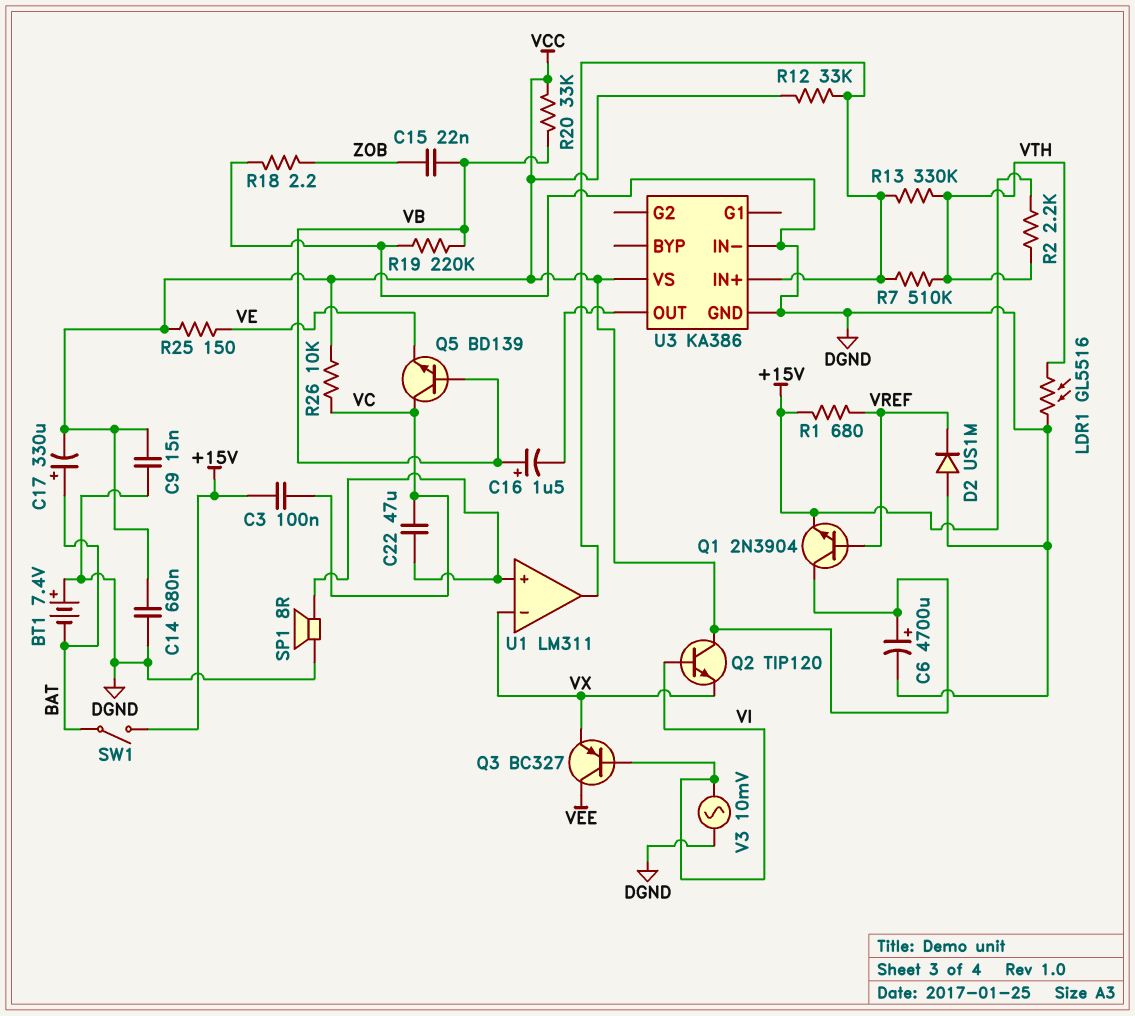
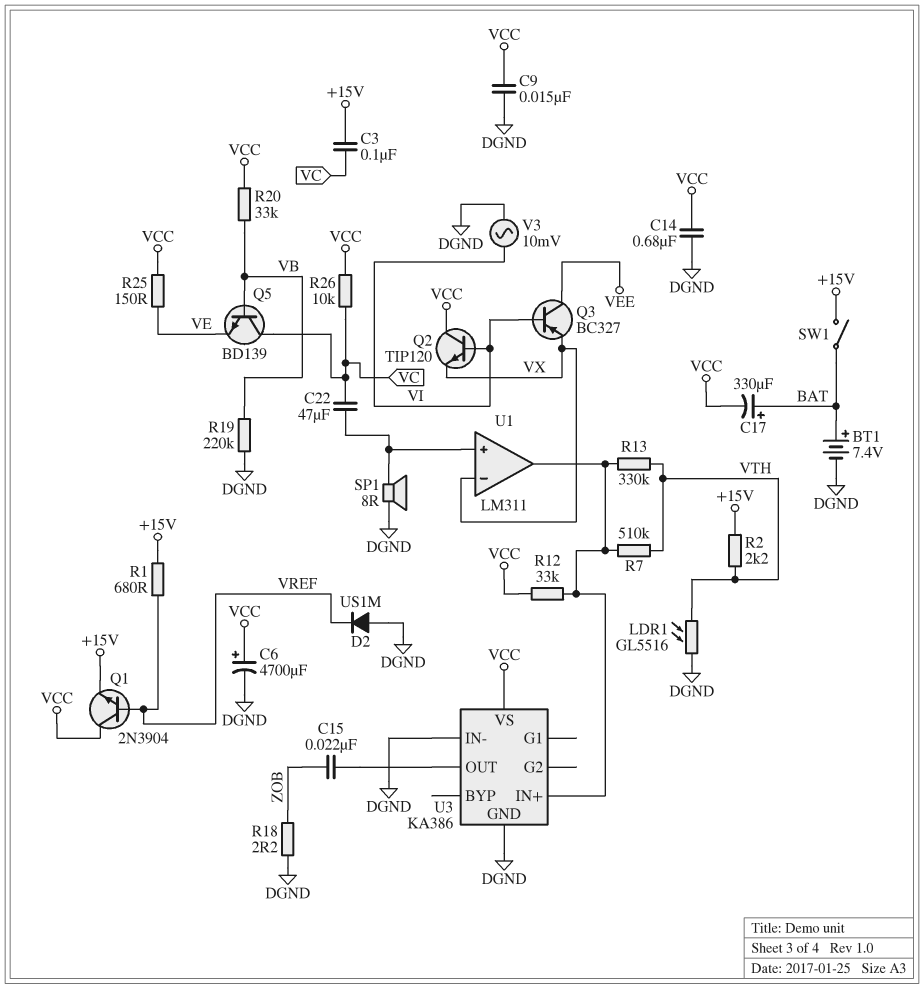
BT1: 7.4V (plus DGND, minus BAT) -> 7.4V (plus BAT, minus DGND)
C15: 22nF (VB, ZOB) -> 22nF (U3/OUT, ZOB)
C16: 1.5uF (plus VB, minus U3/OUT) -> none

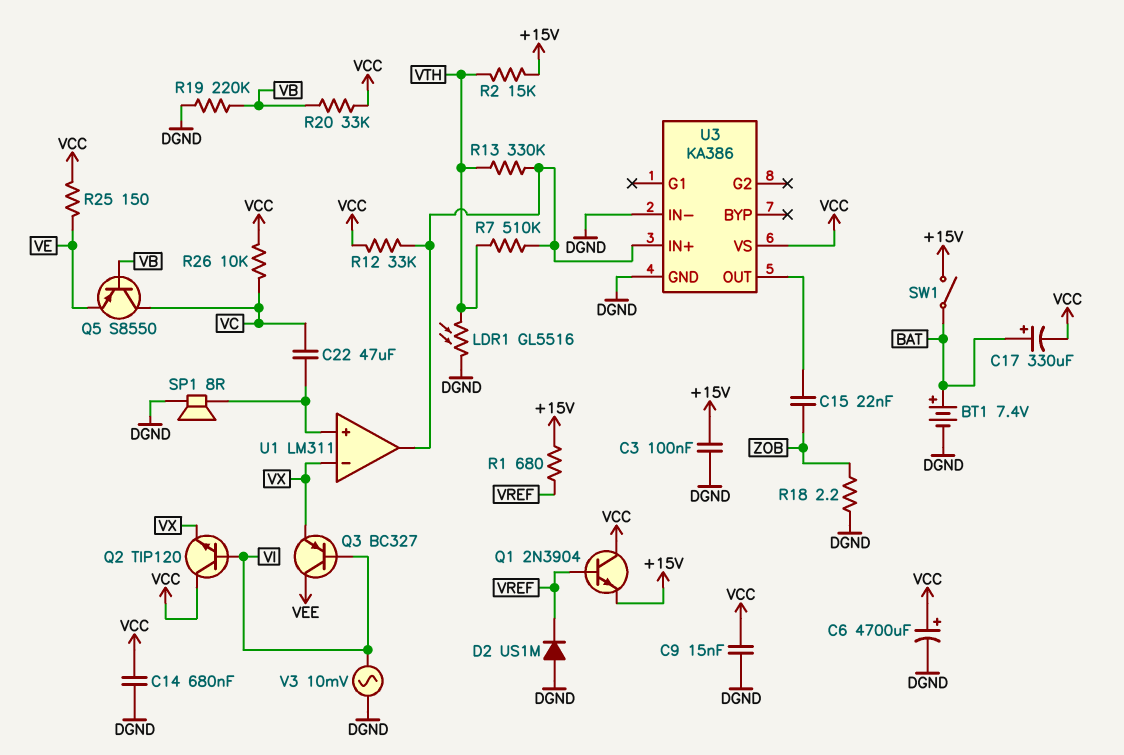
C3: 100nF (+15V, VC) -> 100nF (+15V, DGND)
Q5: NPN BD139 (B VB, C VC, E VE) -> PNP S8550 (B VB, C VC, E VE)
R2: 2.2k (+15V, VTH) -> 15k (+15V, VTH)

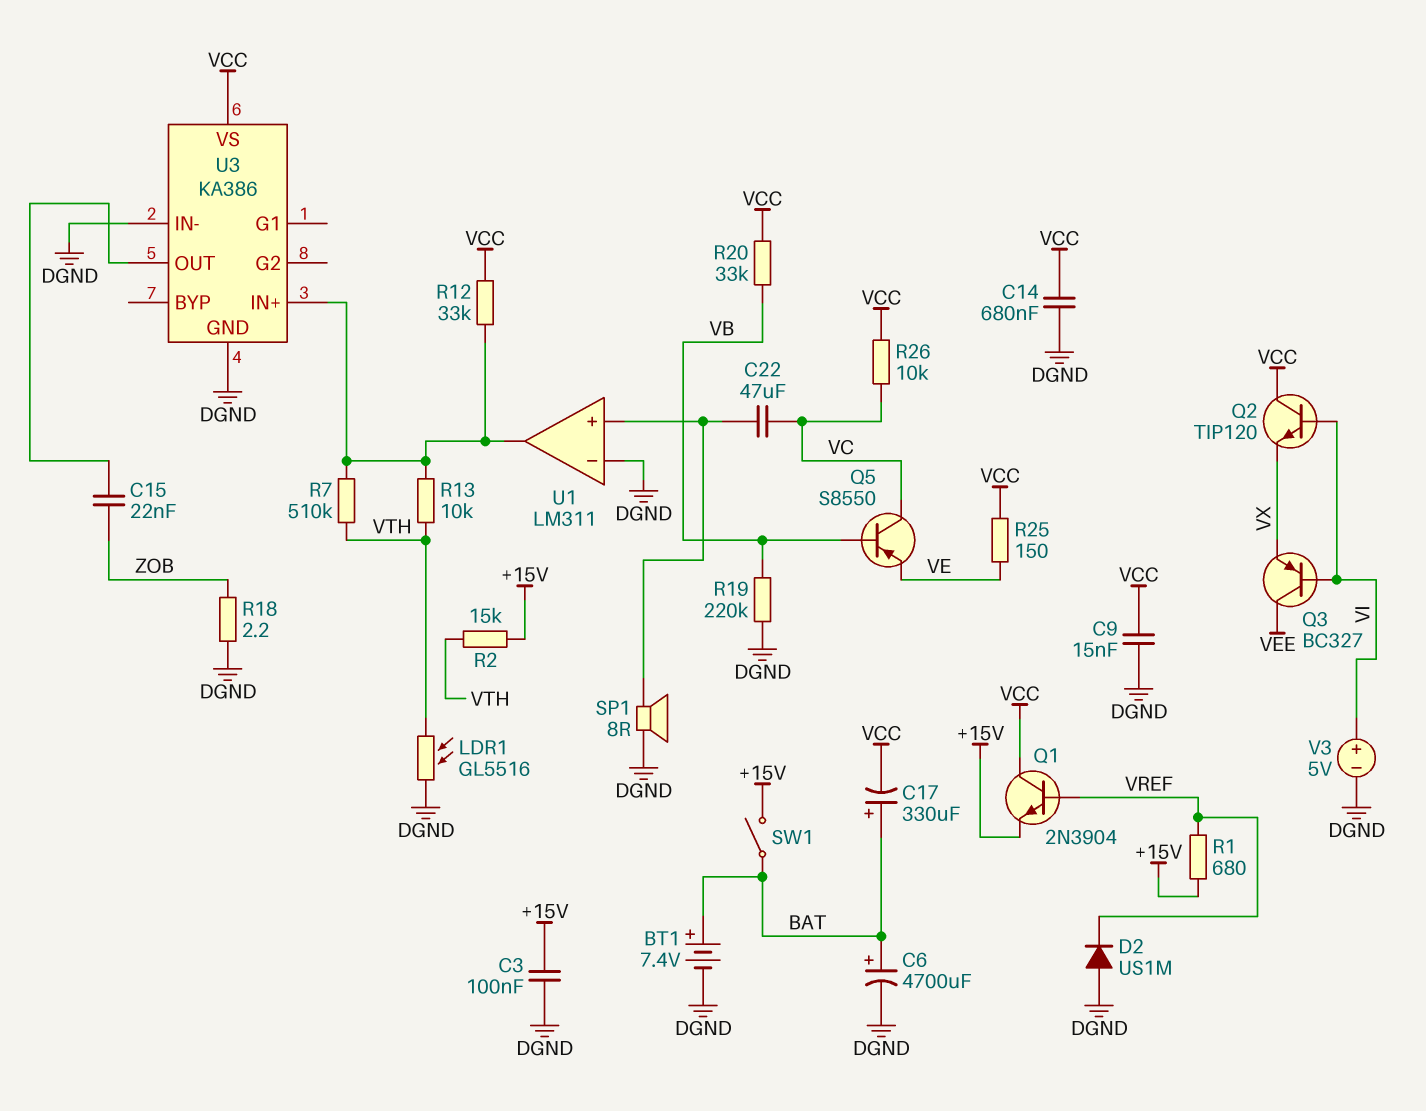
C6: 4700uF (plus VCC, minus DGND) -> 4700uF (plus BAT, minus DGND)
R13: 330k (U1/out, VTH) -> 10k (U1/out, VTH)
U1 pin in-: VX -> DGND
V3: AC 10mV (DGND, VI) -> 5V (plus VI, minus DGND)

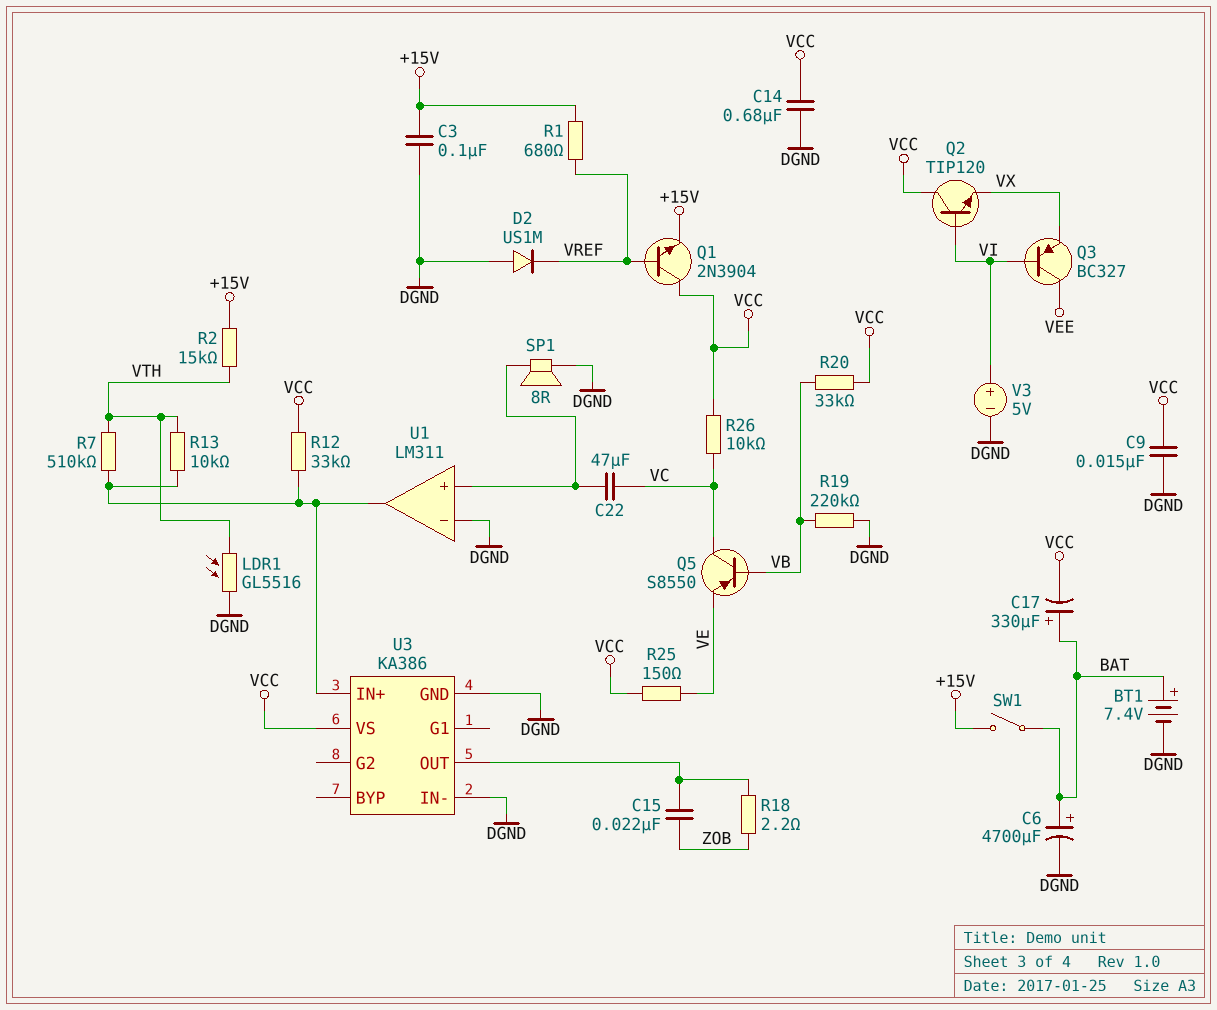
R18: 2.2 (DGND, ZOB) -> 2.2 (U3/OUT, ZOB)

